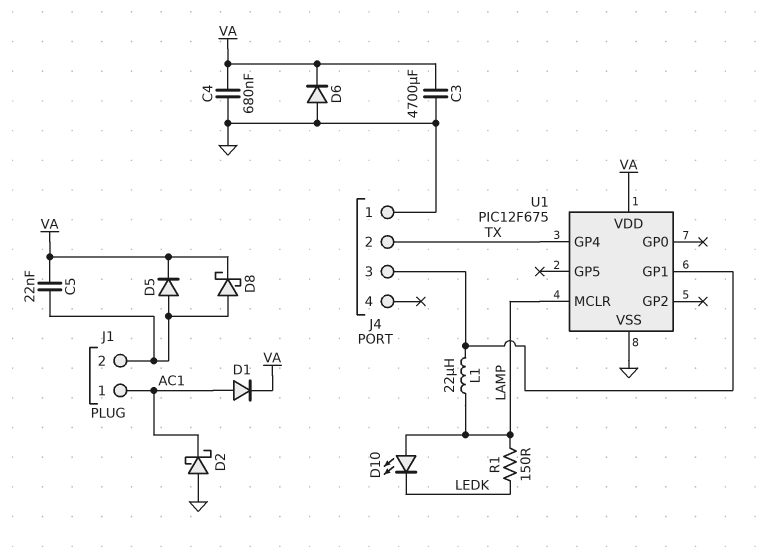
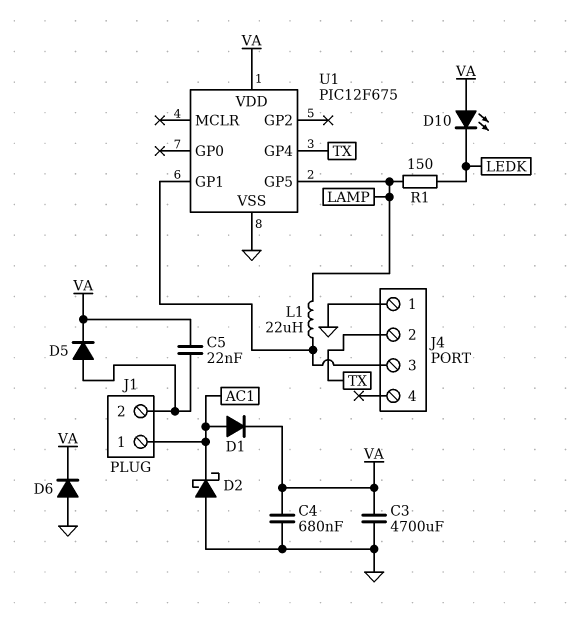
D8: schottky (A J1/2, K VA) -> none
D10: LED (A LAMP, K LEDK) -> LED (A VA, K LEDK)
U1 pin GP5: none -> LAMP
U1 pin MCLR: LAMP -> none

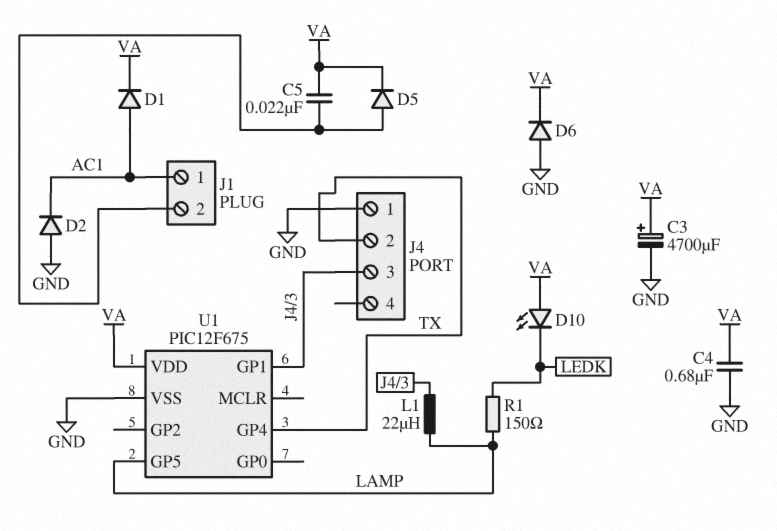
C3: 4700uF (GND, VA) -> 4700uF (plus VA, minus GND)
D2: schottky (A GND, K AC1) -> diode (A GND, K AC1)

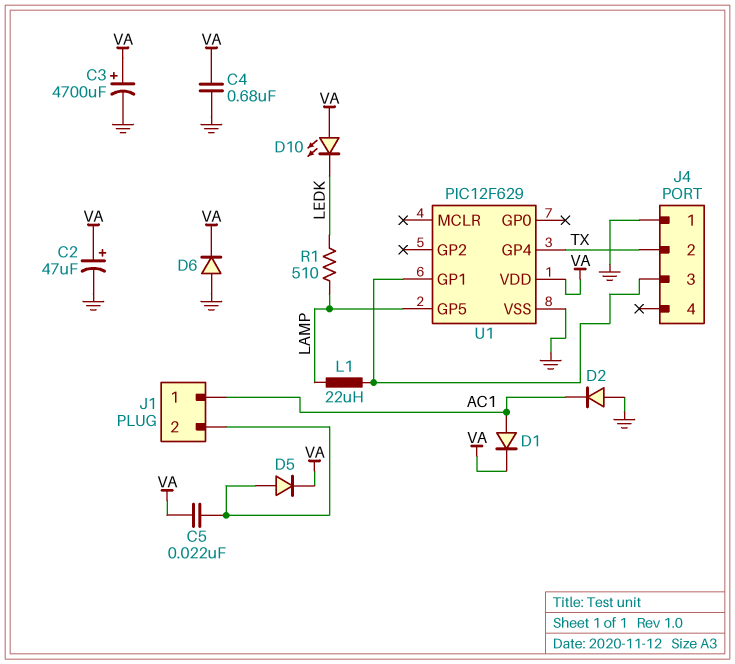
C2: none -> 47uF (plus VA, minus GND)
R1: 150 (LAMP, LEDK) -> 510 (LAMP, LEDK)
U1: PIC12F675 -> PIC12F629

